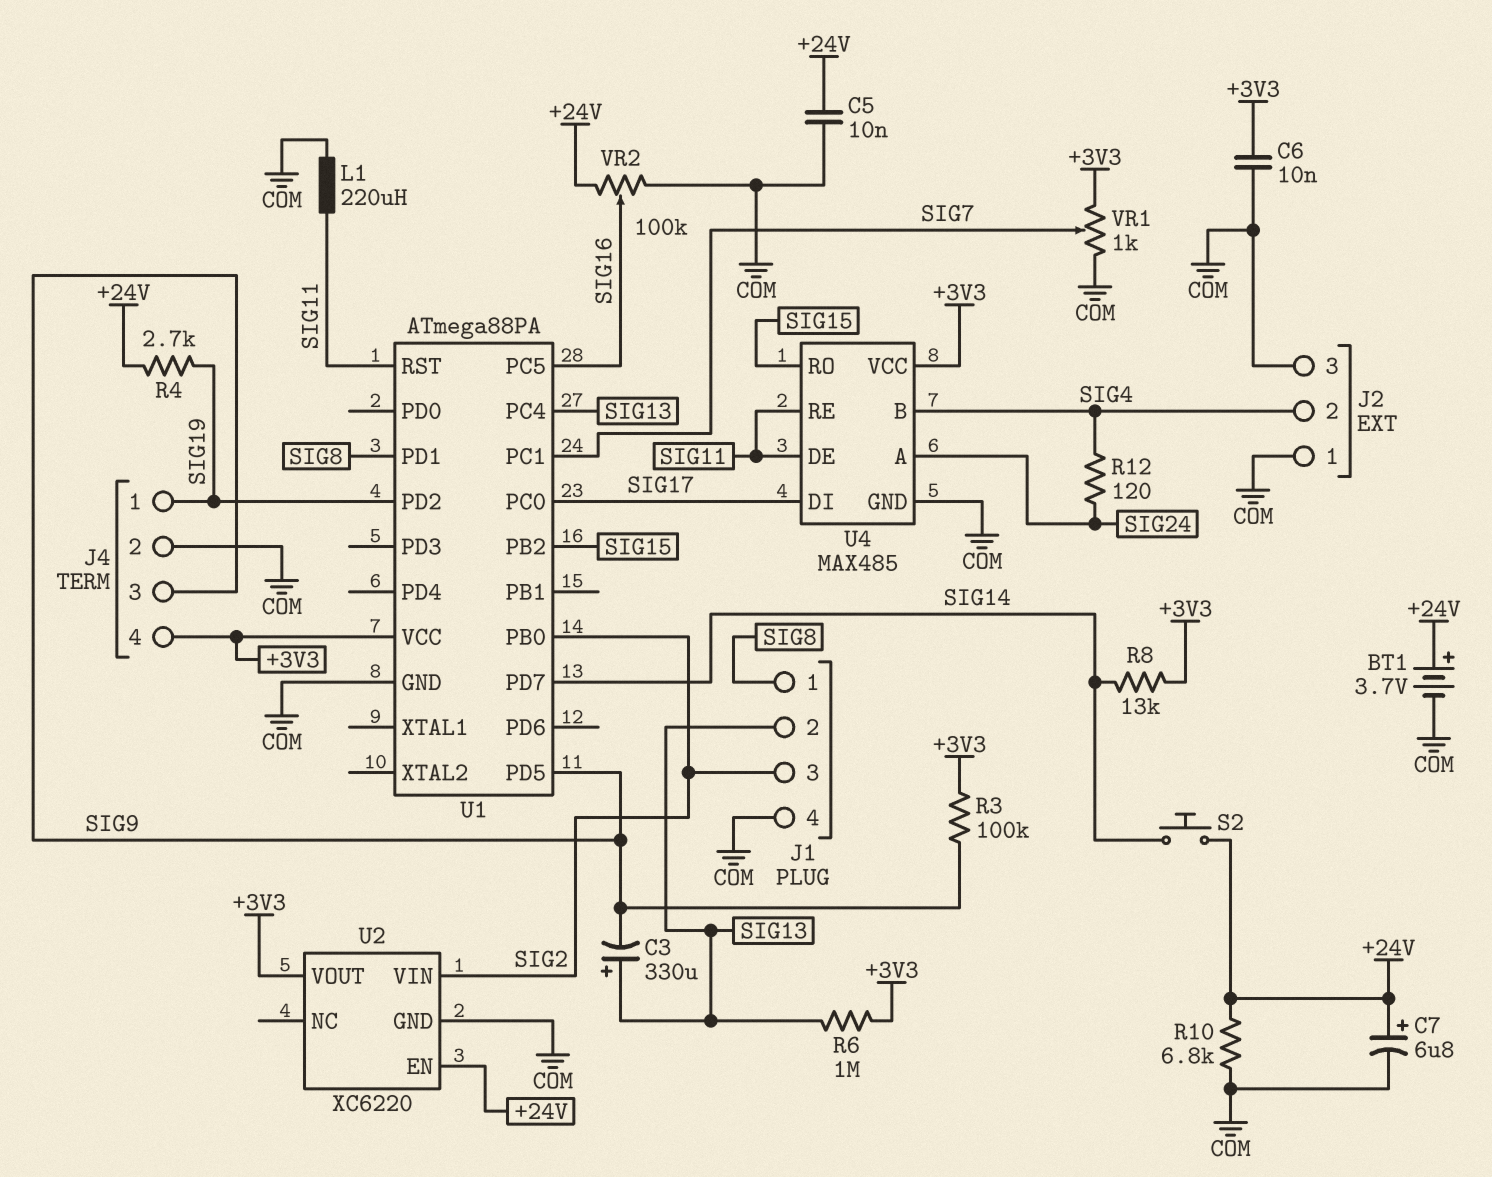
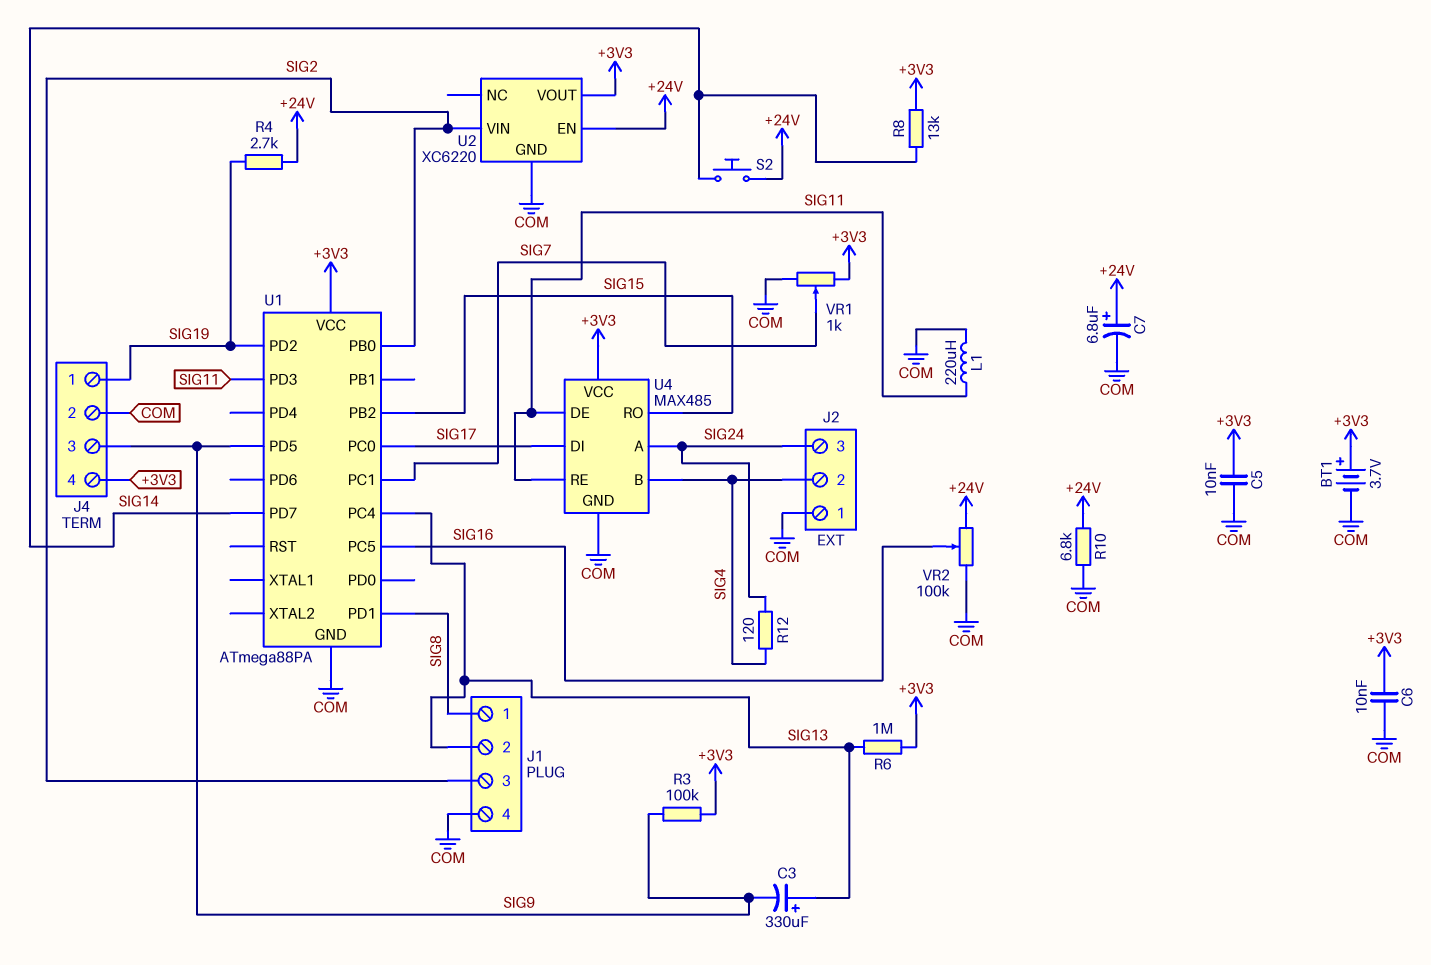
BT1: 3.7V (plus +24V, minus COM) -> 3.7V (plus +3V3, minus COM)
C5: 10nF (+24V, COM) -> 10nF (+3V3, COM)
J2 pin 3: COM -> SIG24
U1 pin PD3: none -> SIG11
U1 pin RST: SIG11 -> none

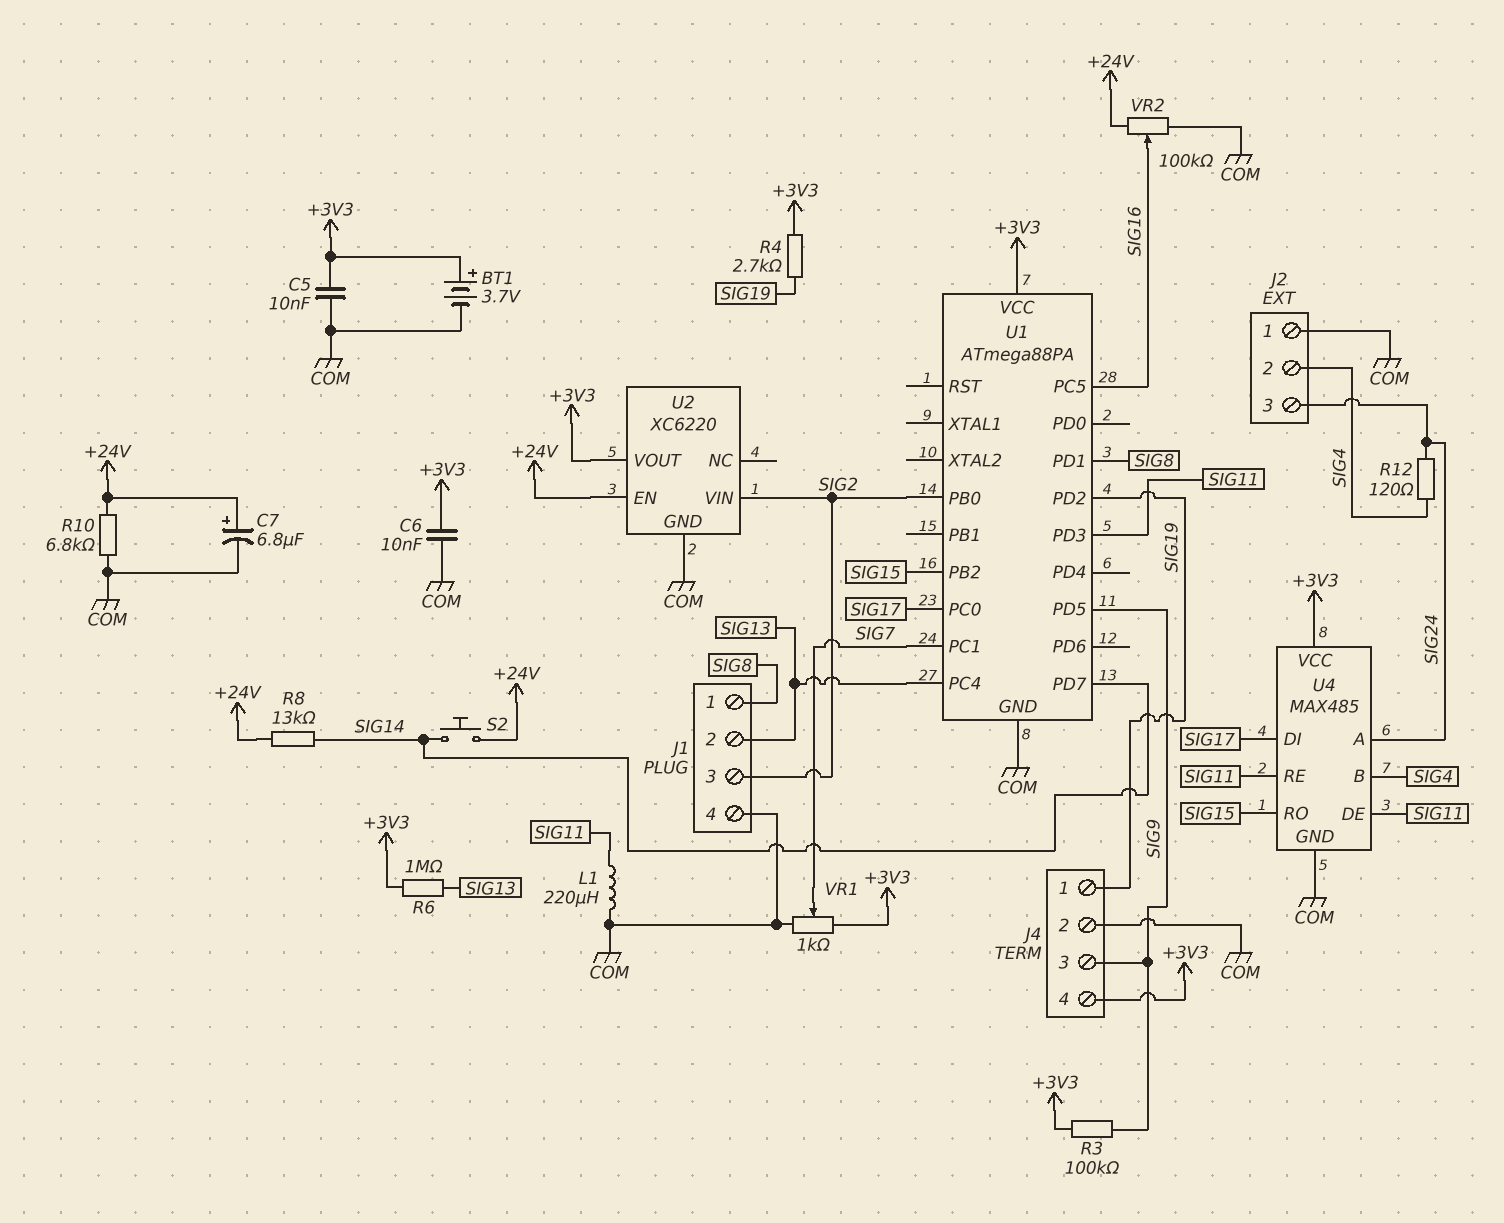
C3: 330uF (plus SIG13, minus SIG9) -> none
R4: 2.7k (+24V, SIG19) -> 2.7k (+3V3, SIG19)
R8: 13k (+3V3, SIG14) -> 13k (+24V, SIG14)

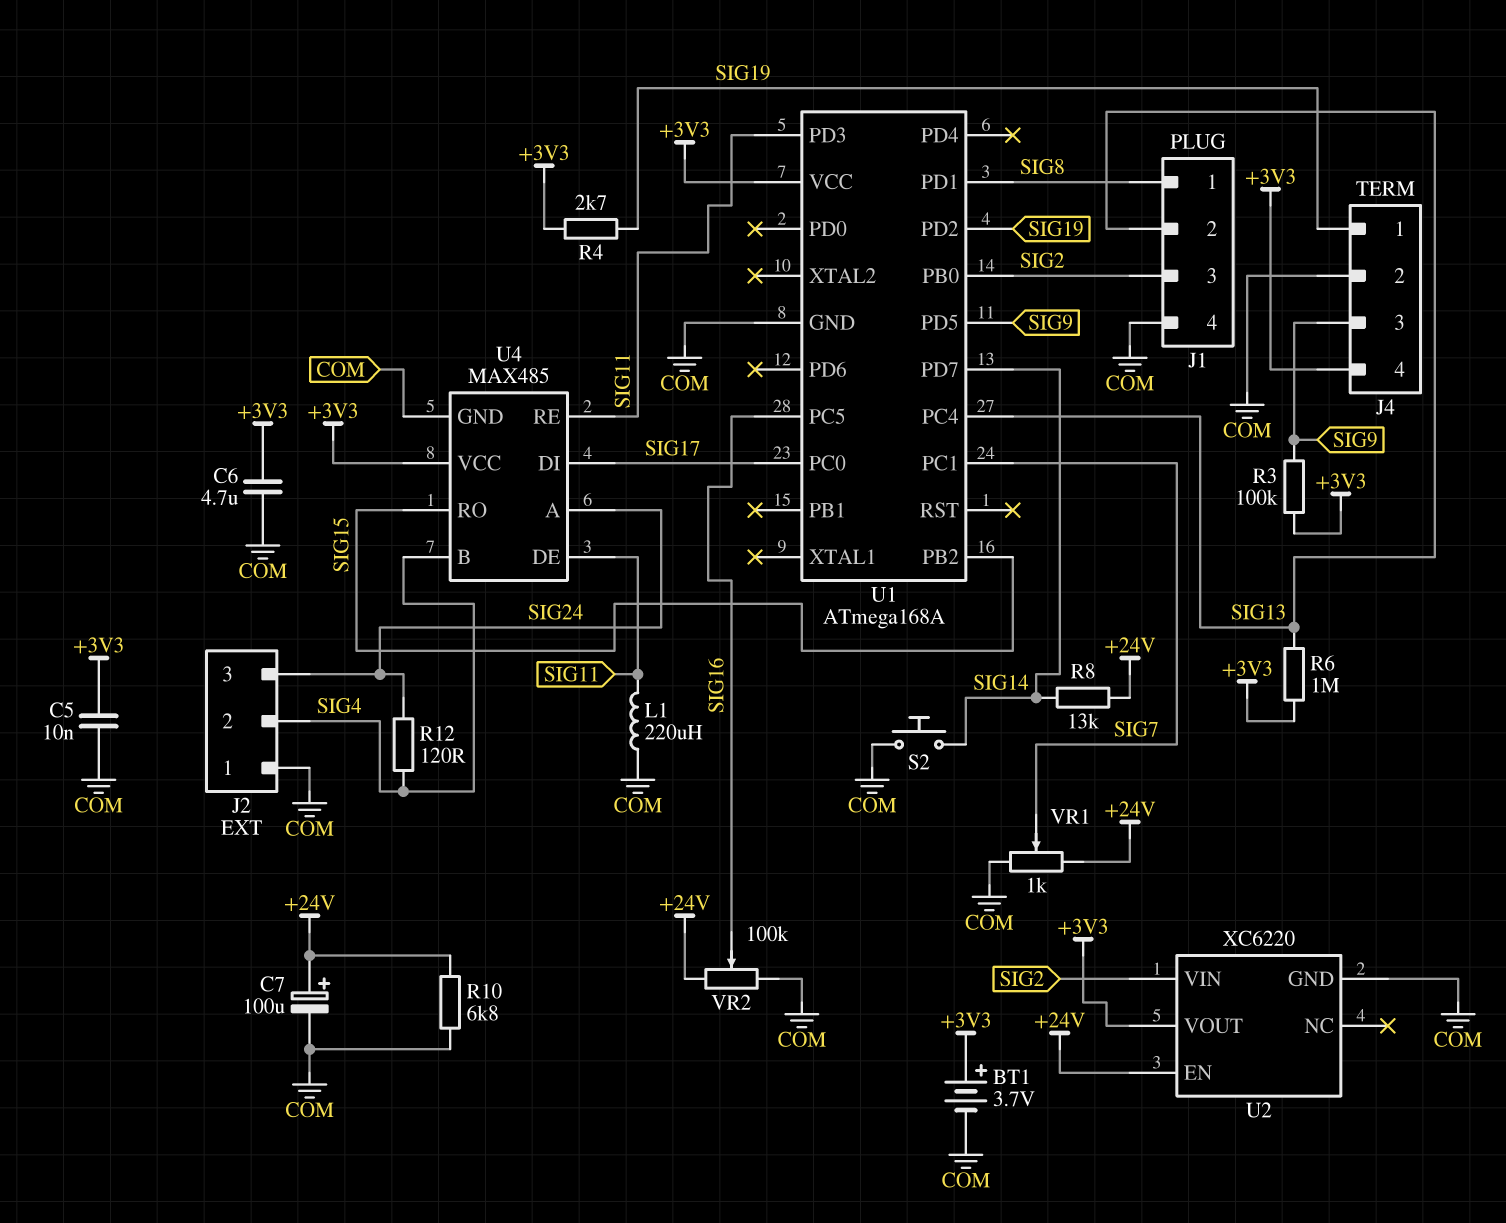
C6: 10nF (+3V3, COM) -> 4.7uF (+3V3, COM)
C7: 6.8uF (plus +24V, minus COM) -> 100uF (plus +24V, minus COM)
S2: button (+24V, SIG14) -> button (COM, SIG14)
U1: ATmega88PA -> ATmega168A
VR1: 1k (+3V3, COM, wiper SIG7) -> 1k (+24V, COM, wiper SIG7)

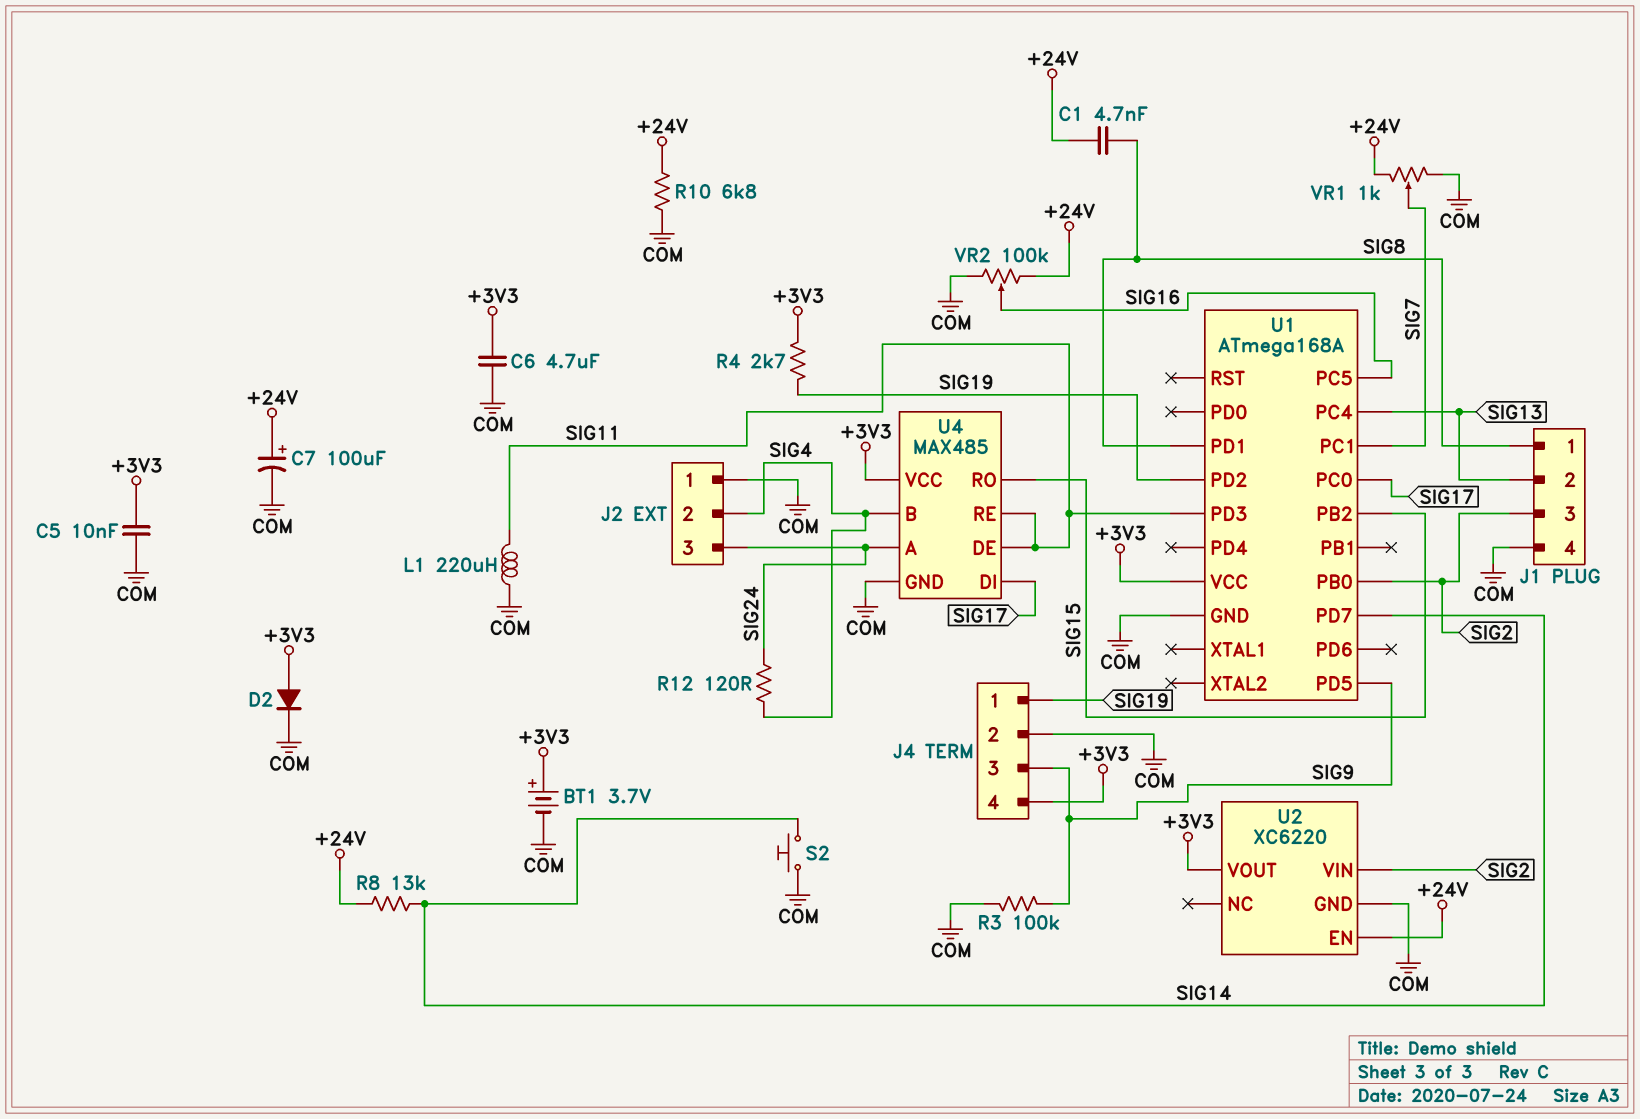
C1: none -> 4.7nF (+24V, SIG8)
D2: none -> diode (A +3V3, K COM)
R3: 100k (+3V3, SIG9) -> 100k (COM, SIG9)
R6: 1M (+3V3, SIG13) -> none

